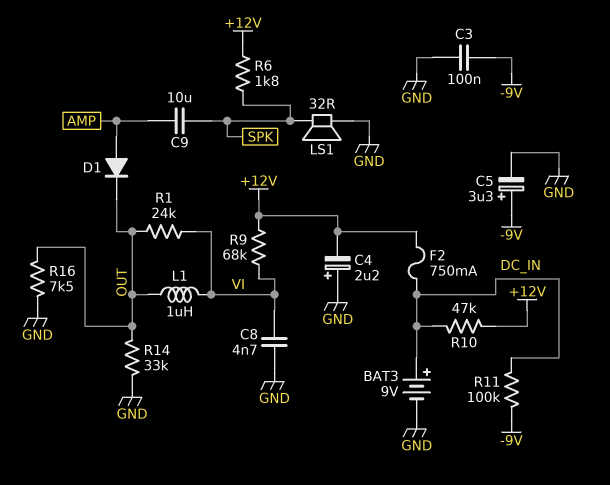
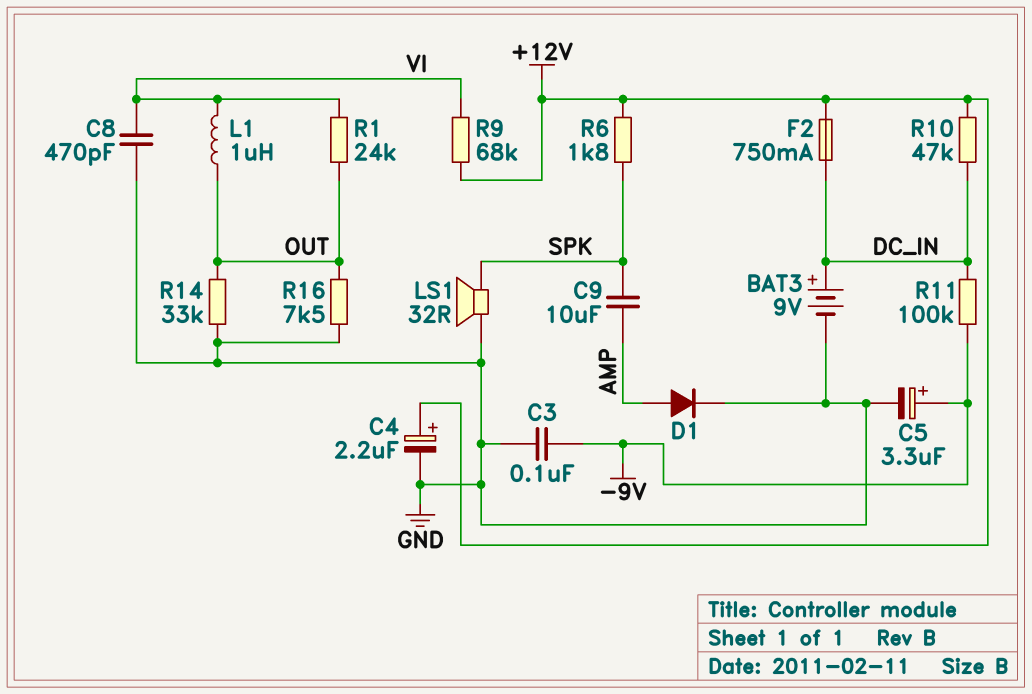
C4: 2.2uF (plus GND, minus +12V) -> 2.2uF (plus +12V, minus GND)
C8: 4.7nF (GND, VI) -> 470pF (GND, VI)
D1: diode (A AMP, K OUT) -> diode (A AMP, K GND)

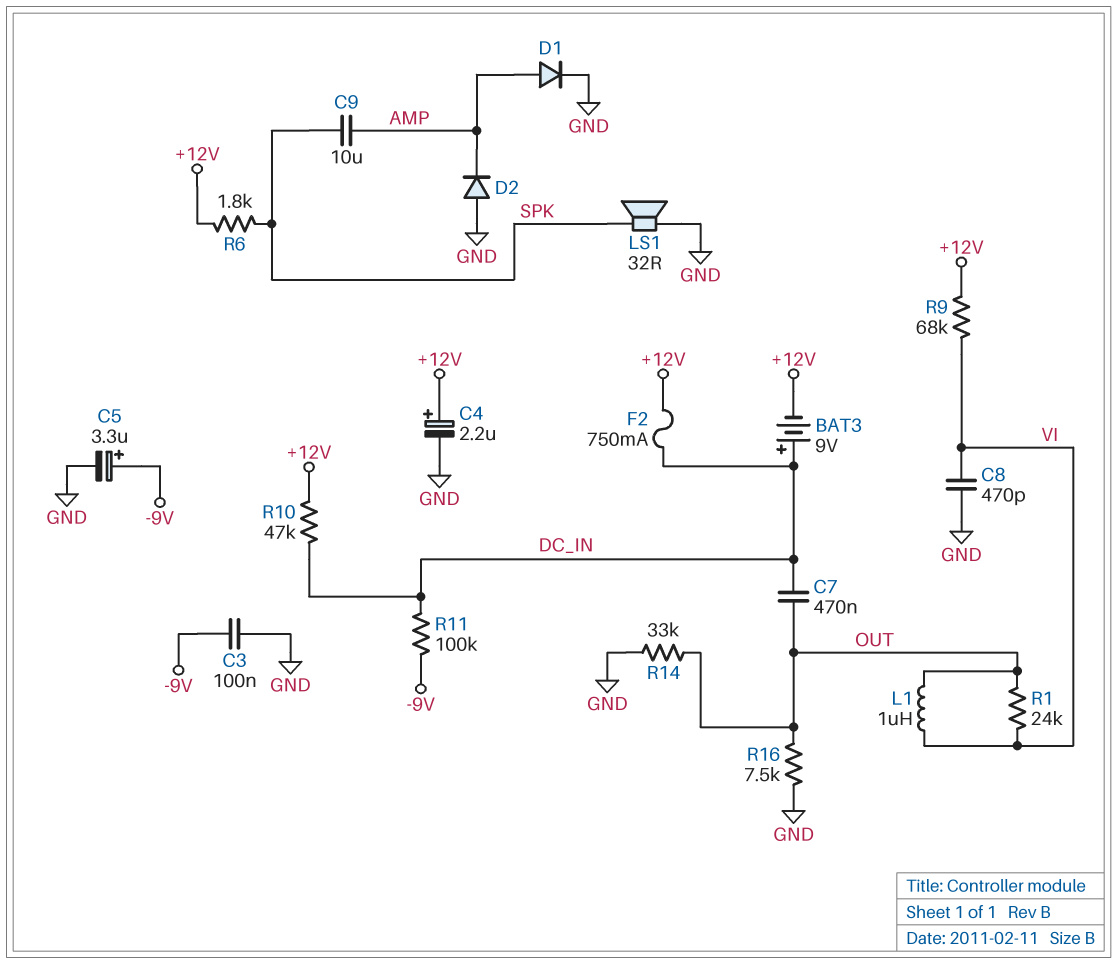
BAT3: 9V (plus DC_IN, minus GND) -> 9V (plus DC_IN, minus +12V)
C7: none -> 470nF (DC_IN, OUT)
D2: none -> diode (A GND, K AMP)

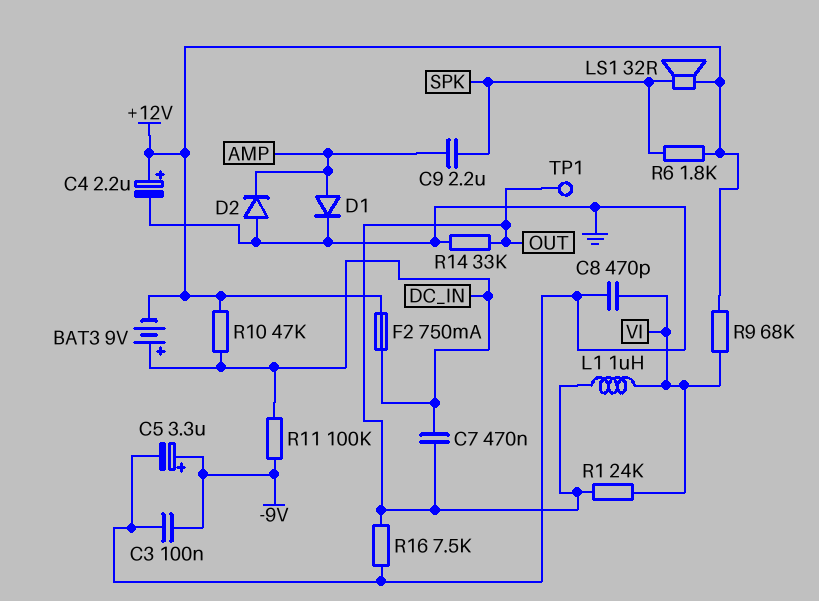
C9: 10uF (AMP, SPK) -> 2.2uF (AMP, SPK)
LS1: speaker 32R (GND, SPK) -> speaker 32R (+12V, SPK)
TP1: none -> test point (OUT)

